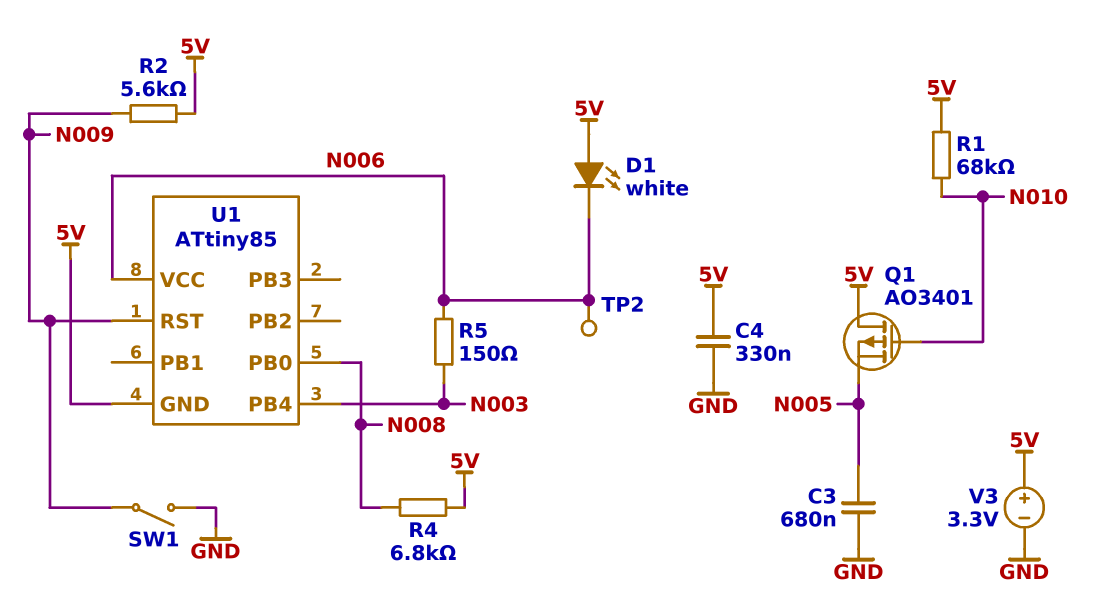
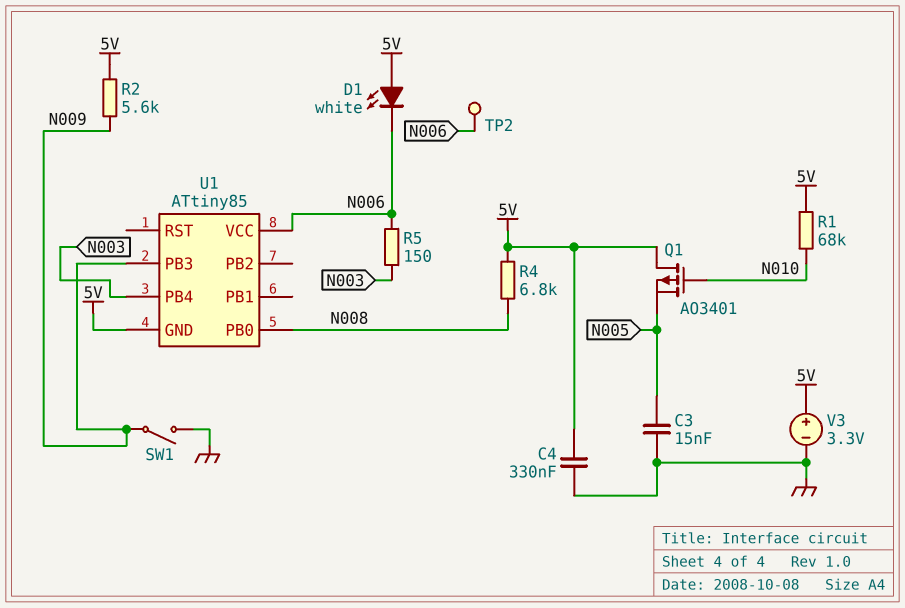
C3: 680nF (GND, N005) -> 15nF (GND, N005)
U1 pin PB3: none -> N009
U1 pin RST: N009 -> none

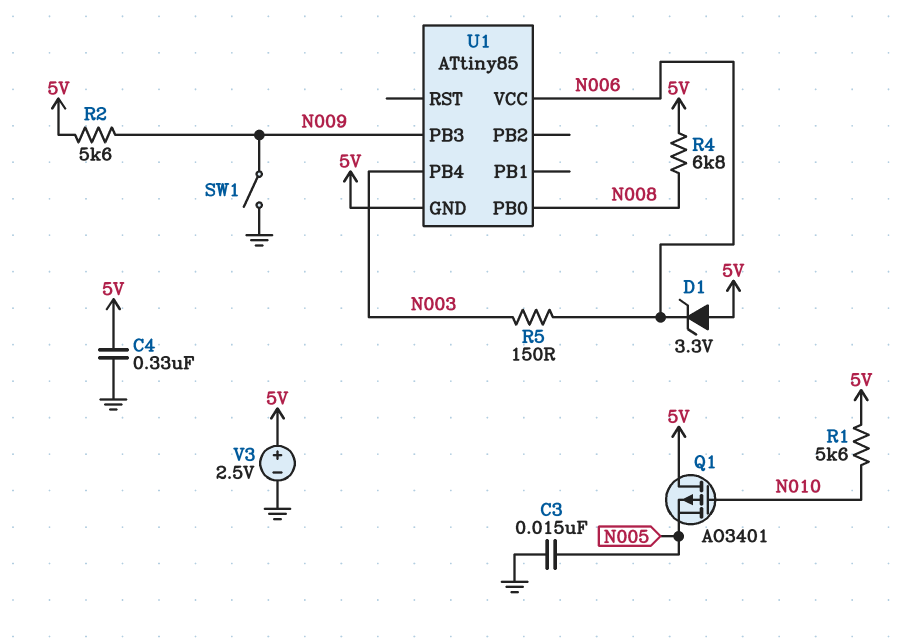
D1: LED white (A 5V, K N006) -> zener 3.3V (A 5V, K N006)
R1: 68k (5V, N010) -> 5.6k (5V, N010)
TP2: test point (N006) -> none
V3: 3.3V (plus 5V, minus GND) -> 2.5V (plus 5V, minus GND)

